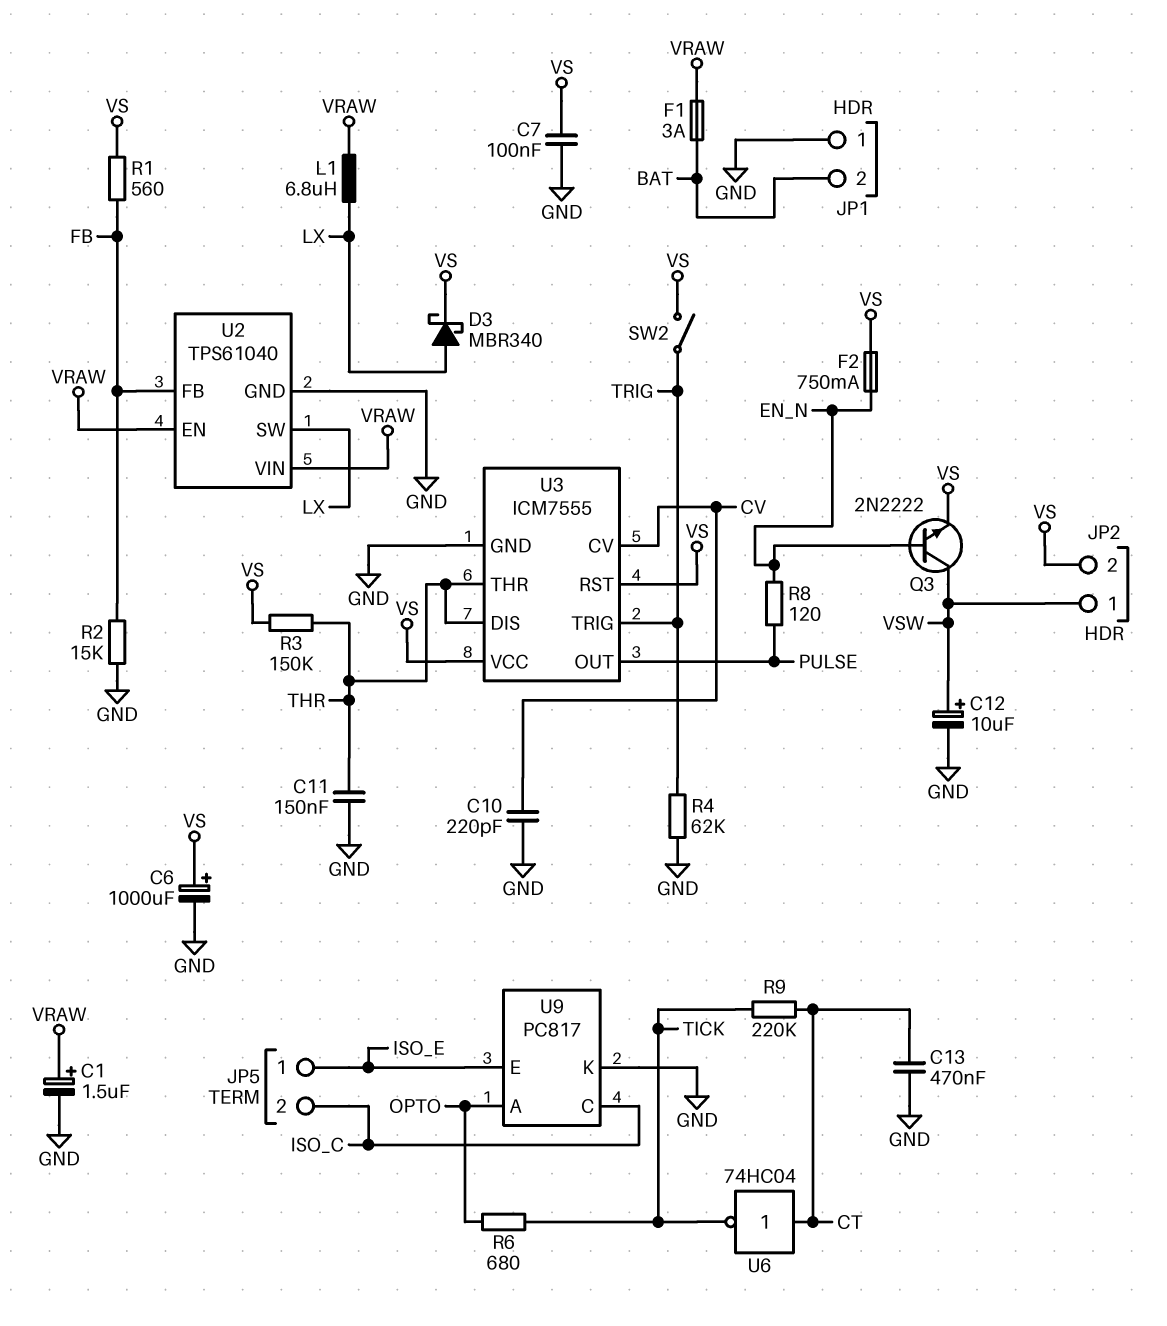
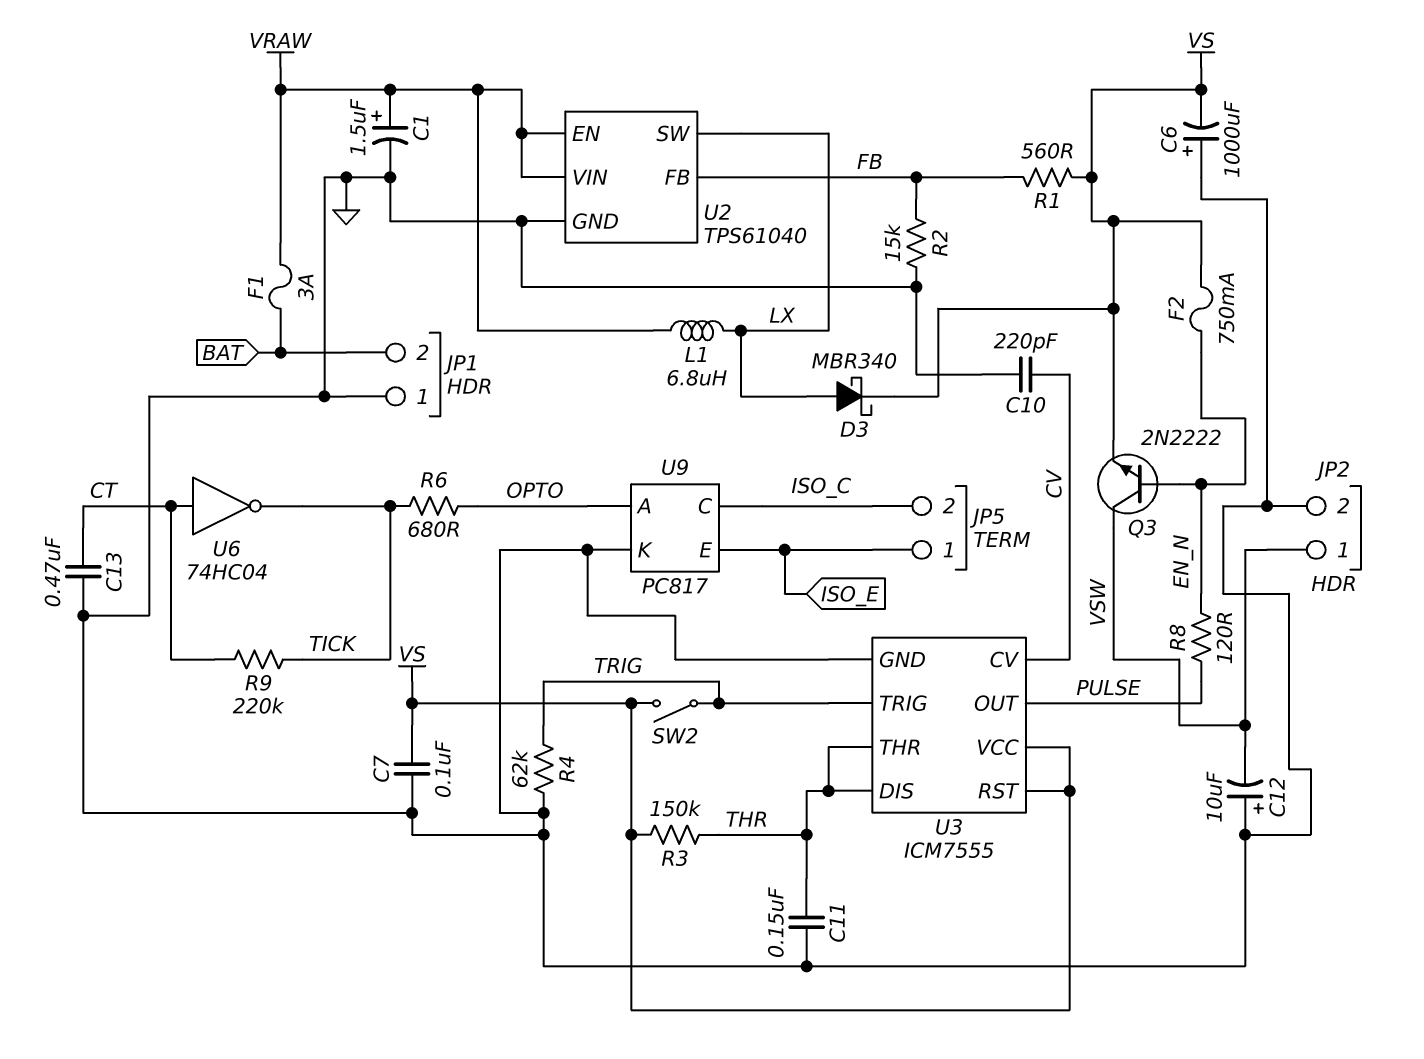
C6: 1000uF (plus VS, minus GND) -> 1000uF (plus GND, minus VS)
C12: 10uF (plus VSW, minus GND) -> 10uF (plus GND, minus VSW)
JP2 pin 2: VS -> GND

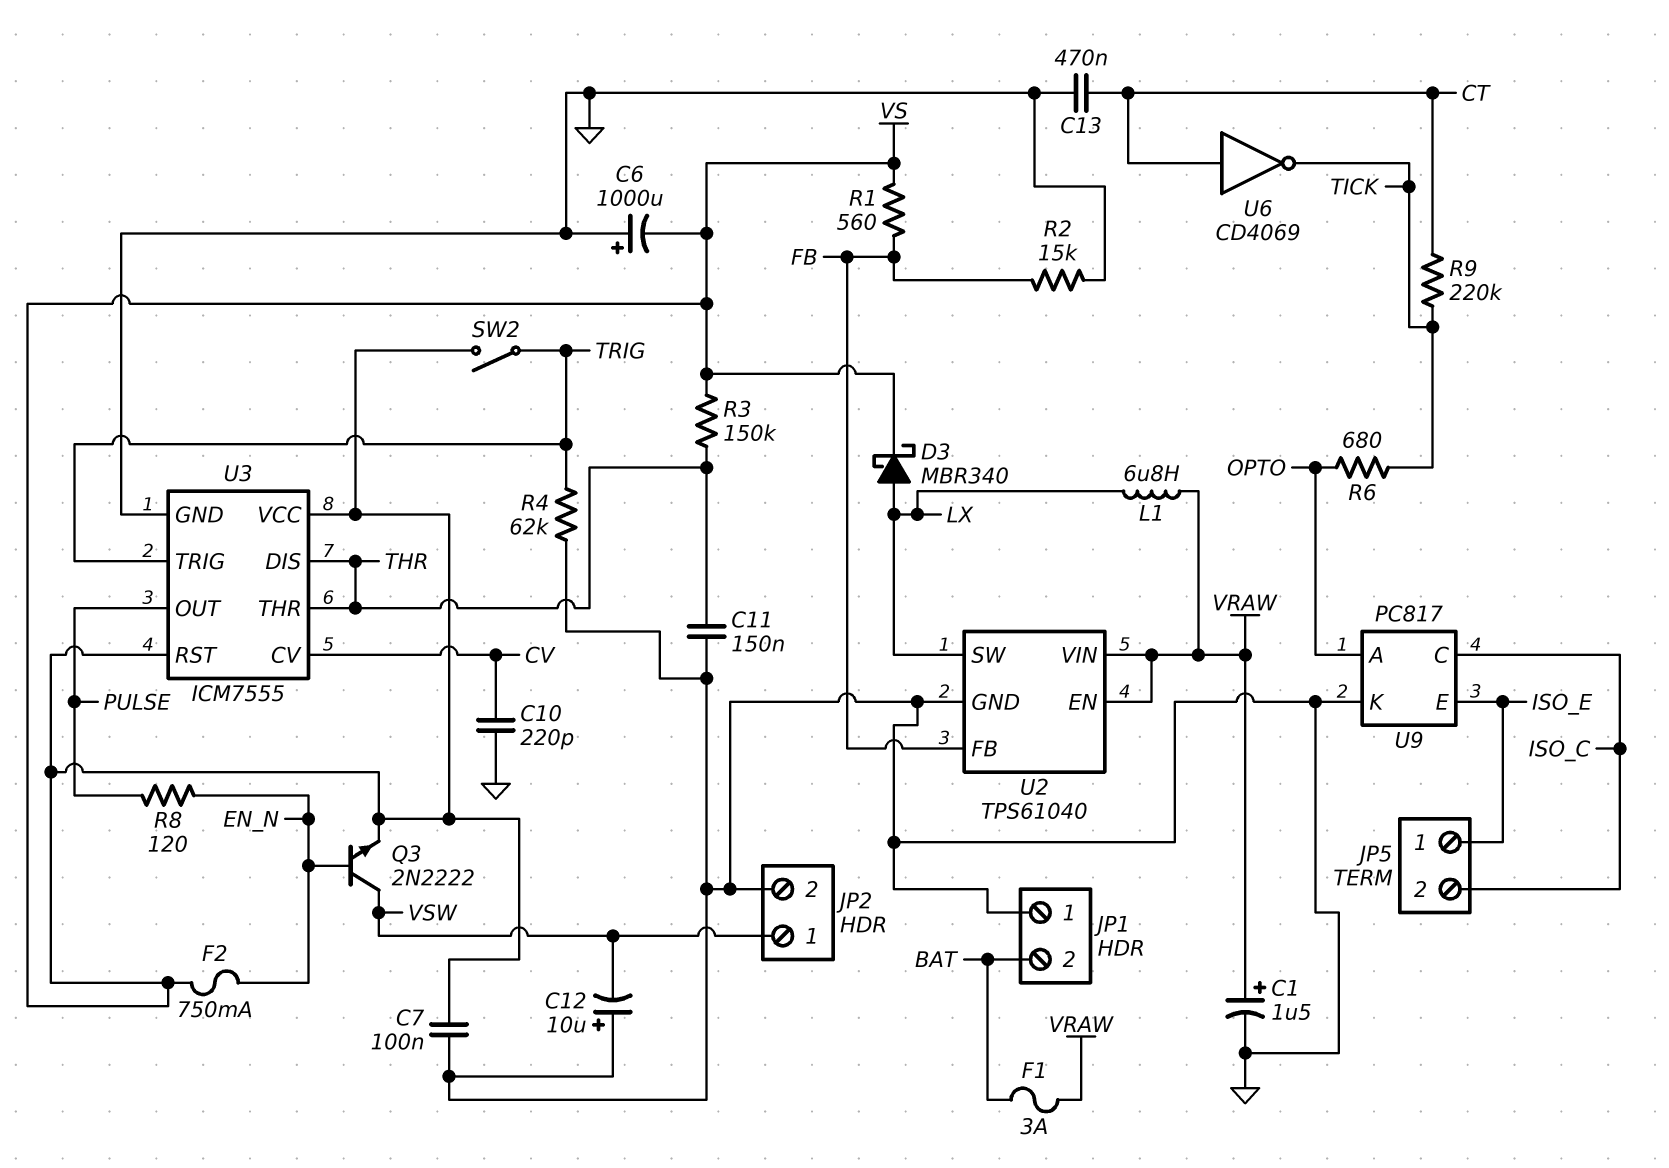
U6: NOT 74HC04 (in CT, out TICK) -> NOT CD4069 (in CT, out TICK)

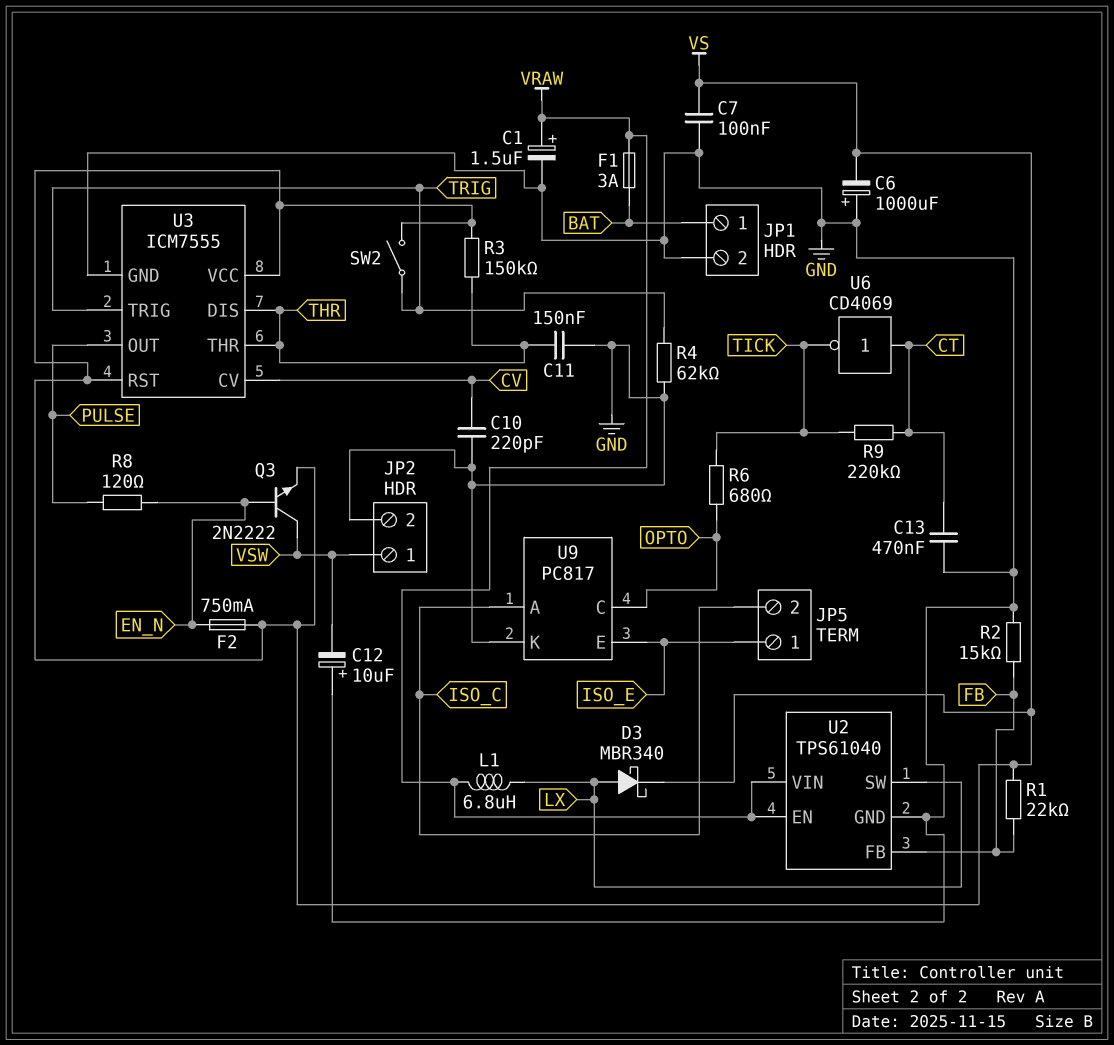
JP1 pin 1: GND -> BAT
JP1 pin 2: BAT -> GND
R1: 560 (FB, VS) -> 22k (FB, VS)
U9 pin A: OPTO -> ISO_C
U9 pin C: ISO_C -> OPTO

